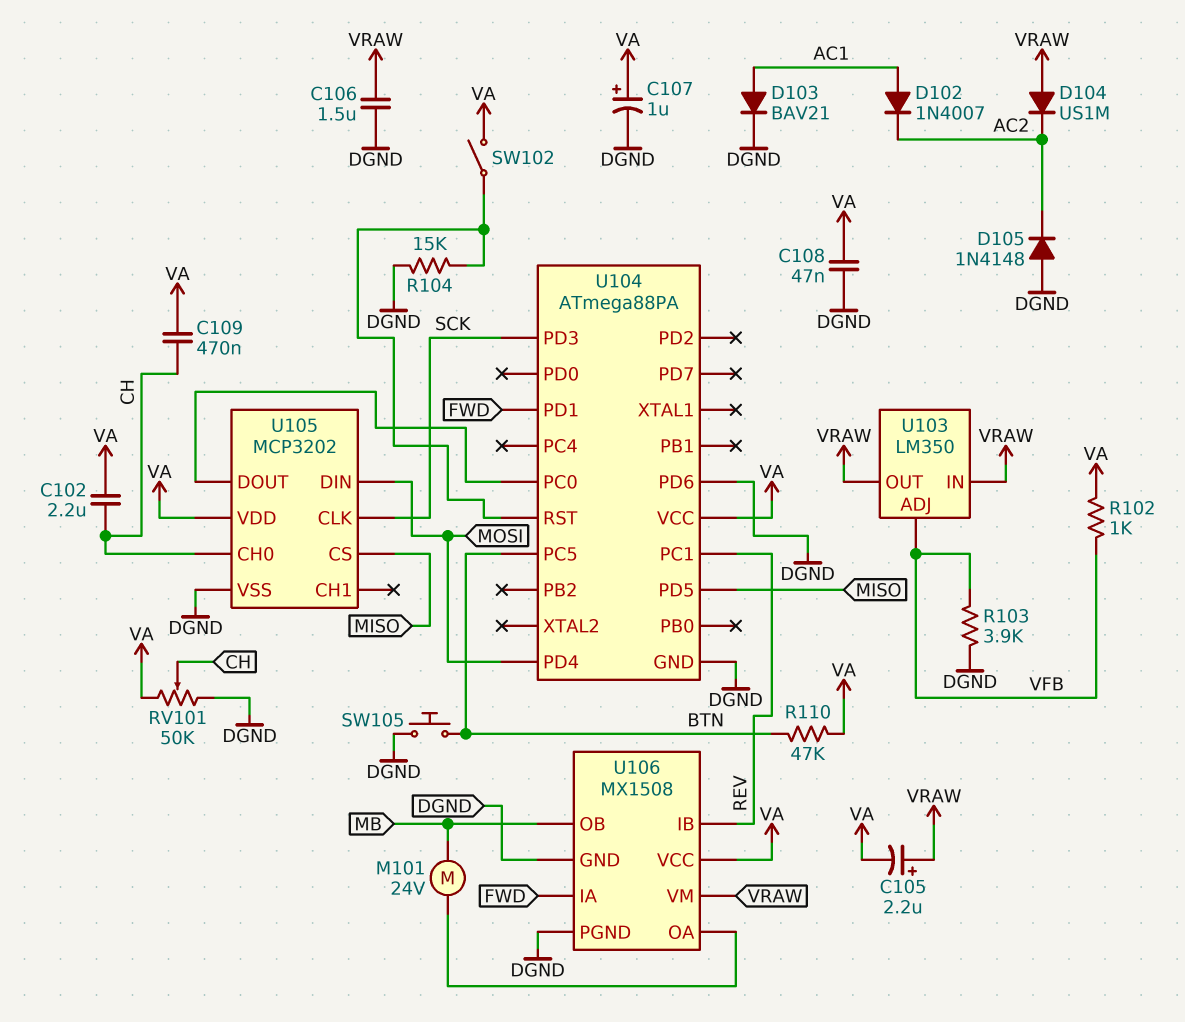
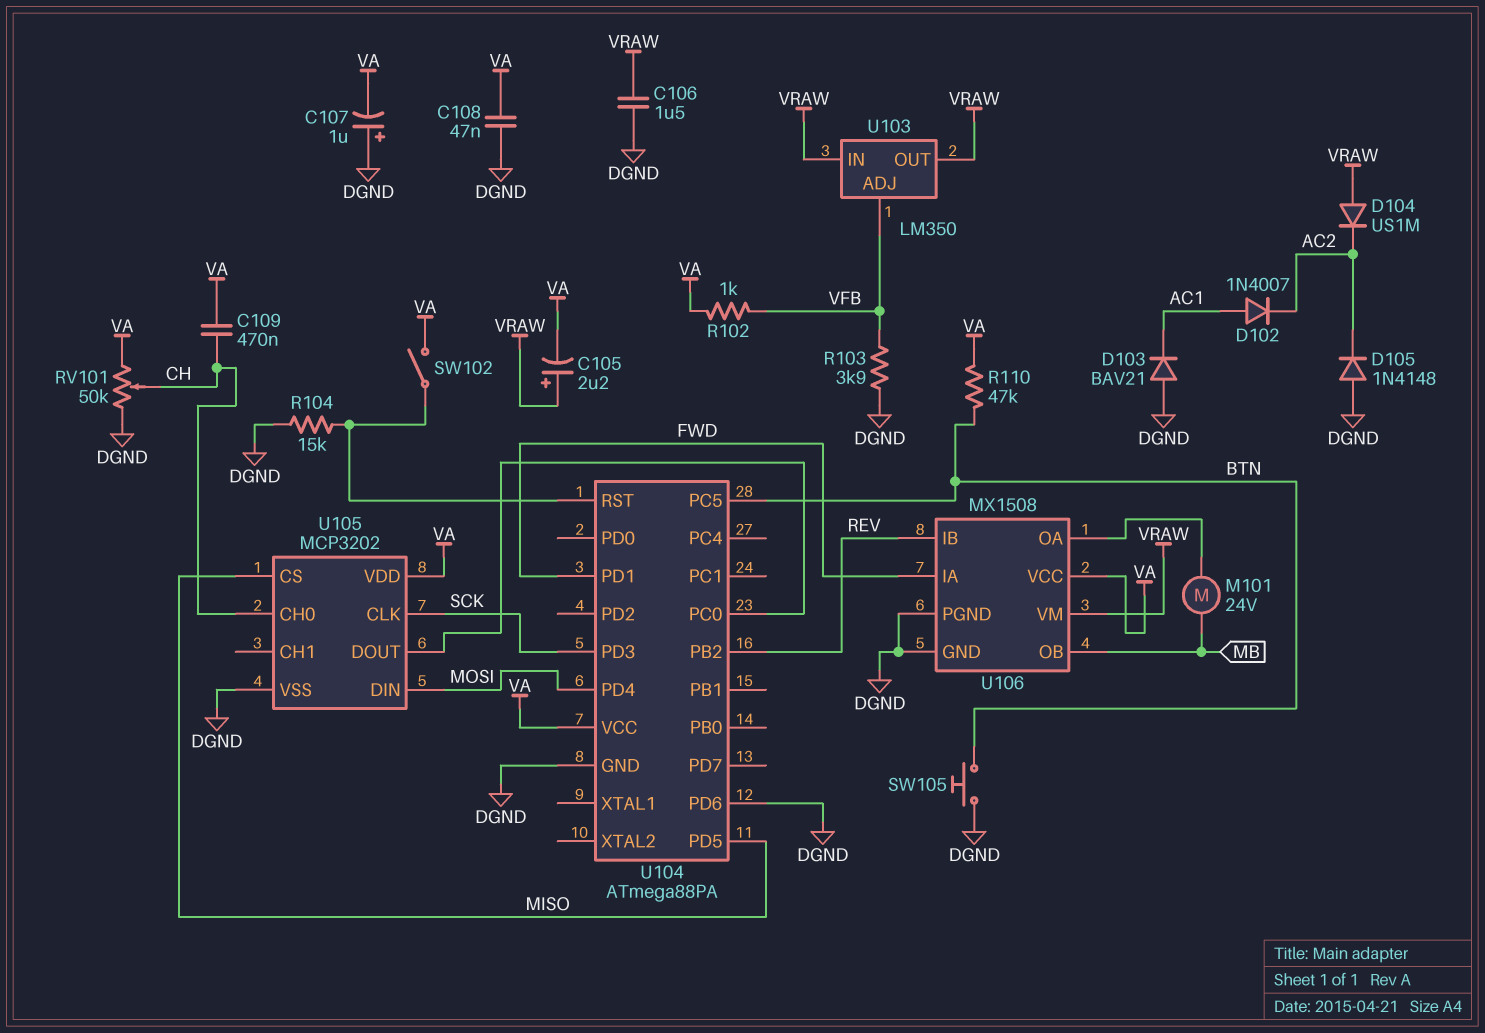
C102: 2.2uF (CH, VA) -> none
C107: 1uF (plus VA, minus DGND) -> 1uF (plus DGND, minus VA)
D103: diode BAV21 (A AC1, K DGND) -> diode BAV21 (A DGND, K AC1)
U104 pin PB2: none -> REV
U104 pin PC1: REV -> none

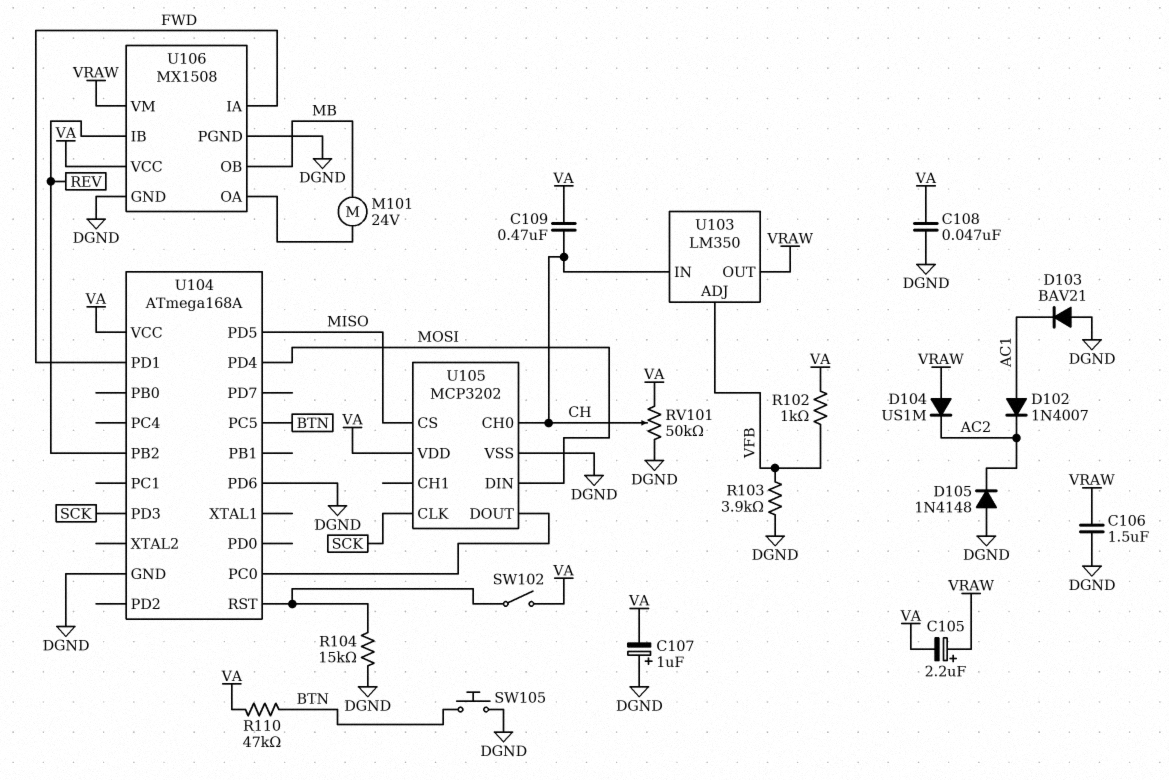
U103 pin IN: VRAW -> CH
U104: ATmega88PA -> ATmega168A

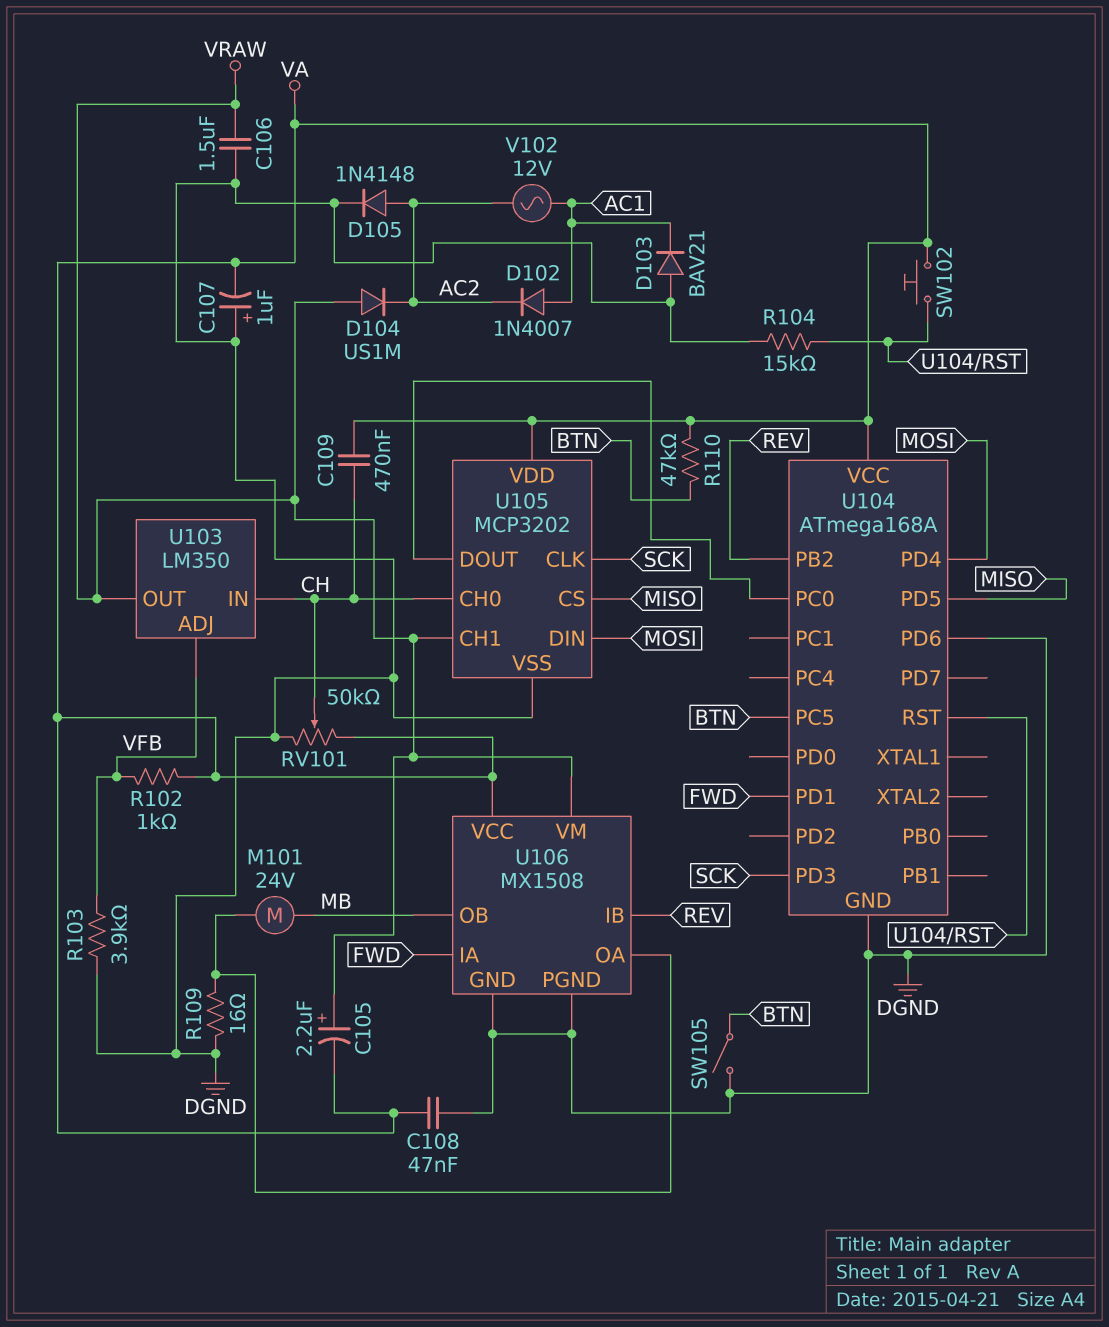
D105: diode 1N4148 (A DGND, K AC2) -> diode 1N4148 (A AC2, K DGND)
R109: none -> 16 (DGND, U106/OA)
SW102: switch (U104/RST, VA) -> button (U104/RST, VA)
SW105: button (BTN, DGND) -> switch (BTN, DGND)
U105 pin CH1: none -> VRAW
V102: none -> AC 12V (AC1, AC2)

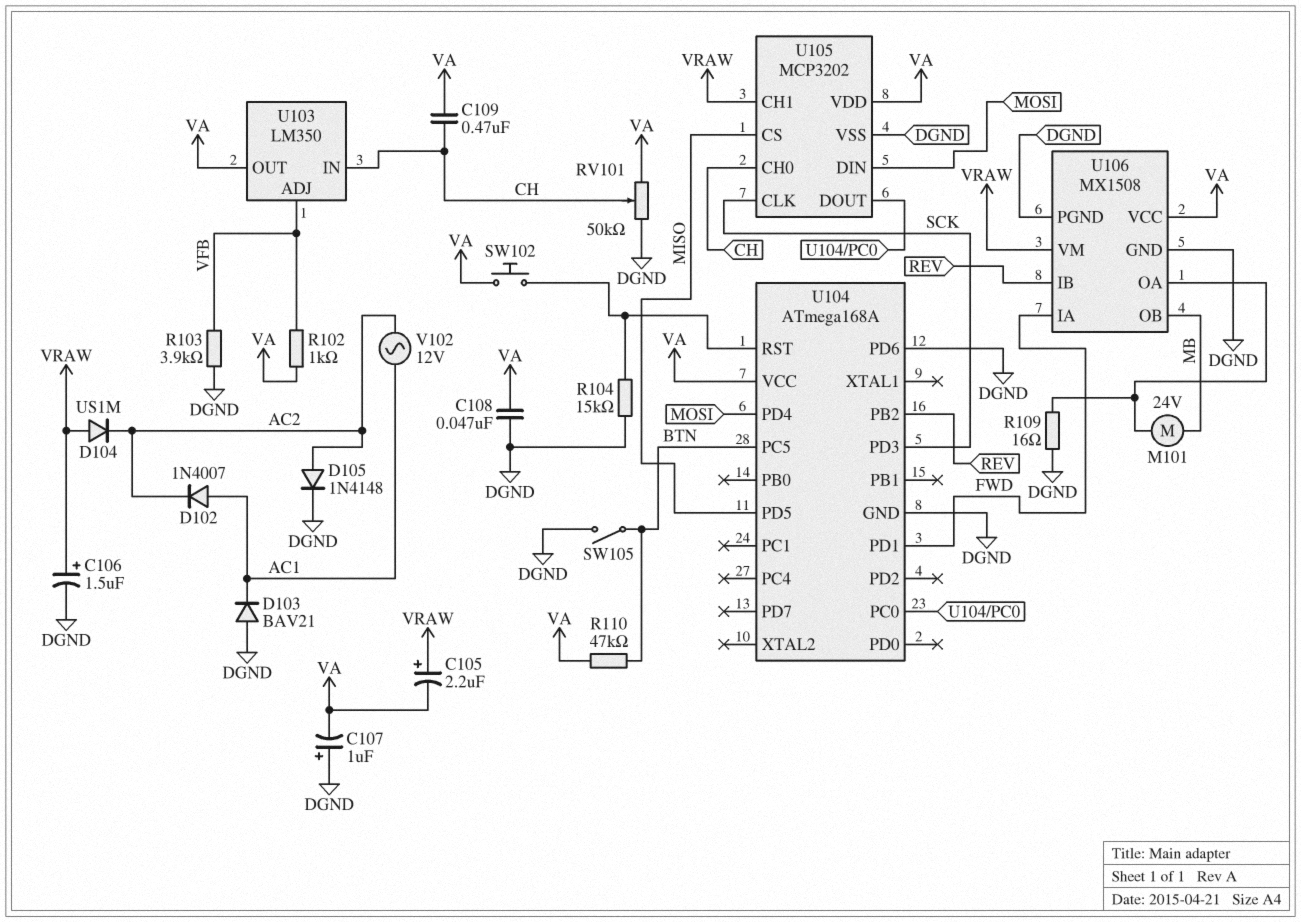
C106: 1.5uF (DGND, VRAW) -> 1.5uF (plus VRAW, minus DGND)
U103 pin OUT: VRAW -> VA

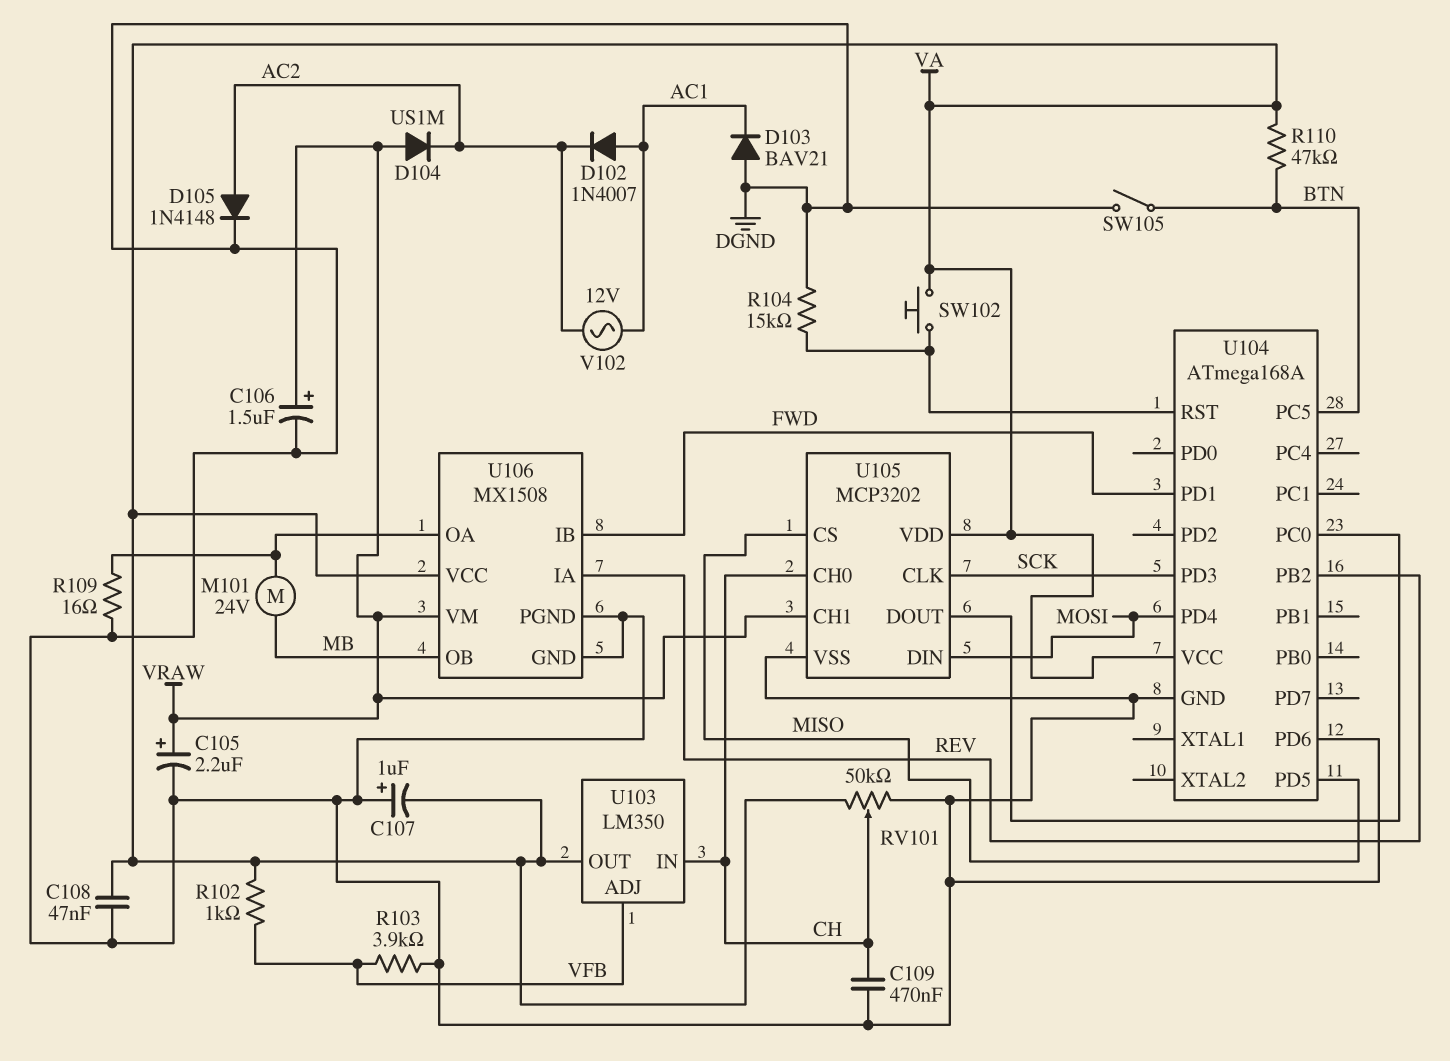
C105: 2.2uF (plus VRAW, minus VA) -> 2.2uF (plus VRAW, minus DGND)
C109: 470nF (CH, VA) -> 470nF (CH, DGND)
U106 pin IA: FWD -> REV
U106 pin IB: REV -> FWD

